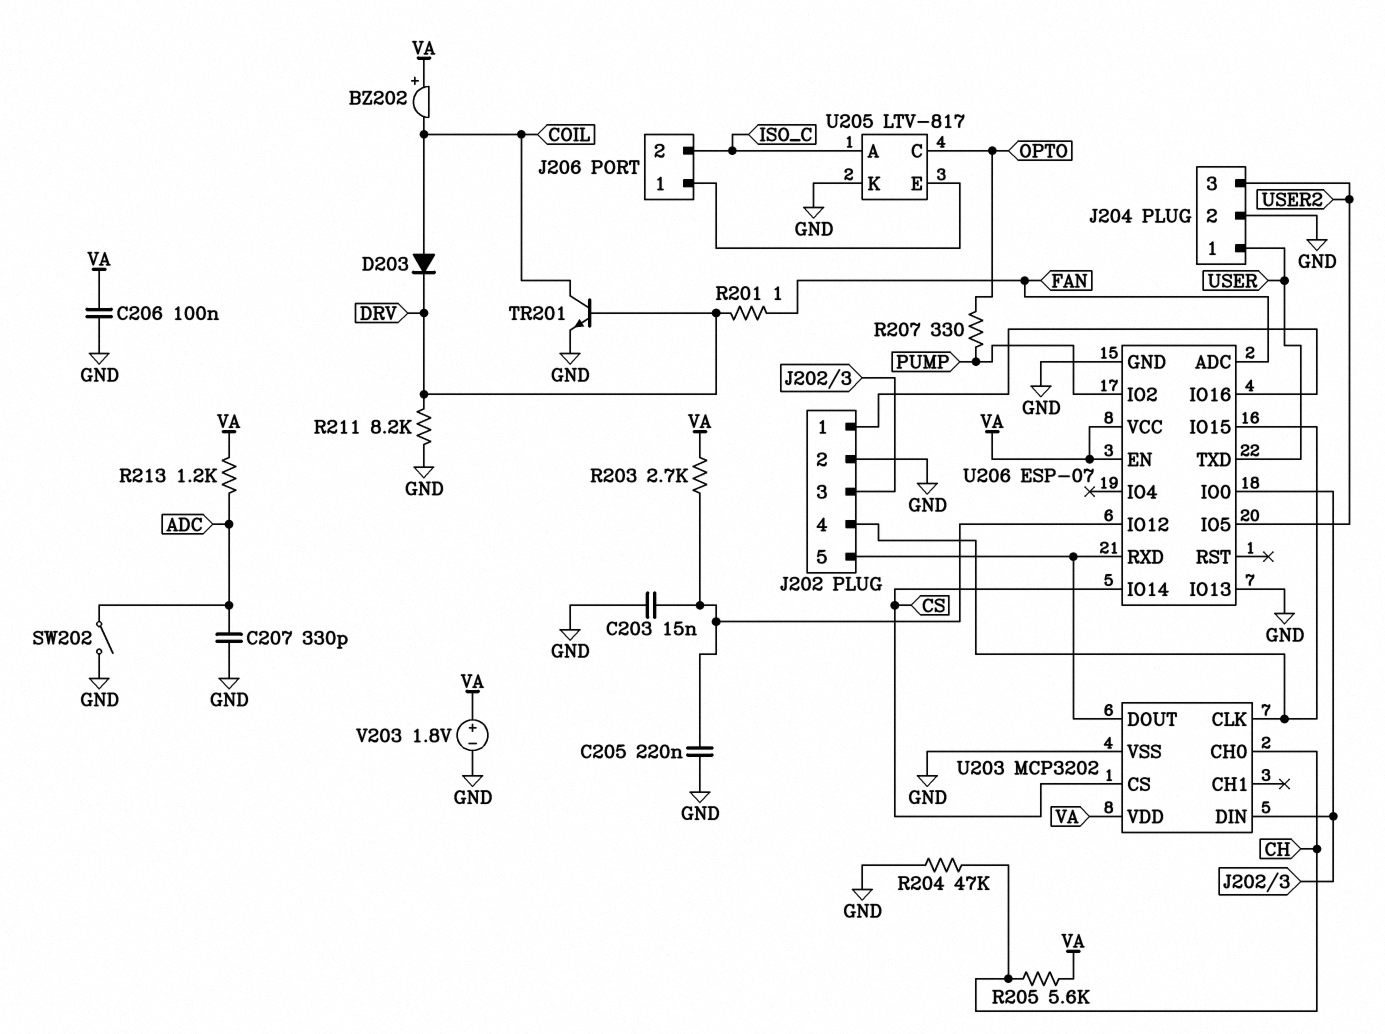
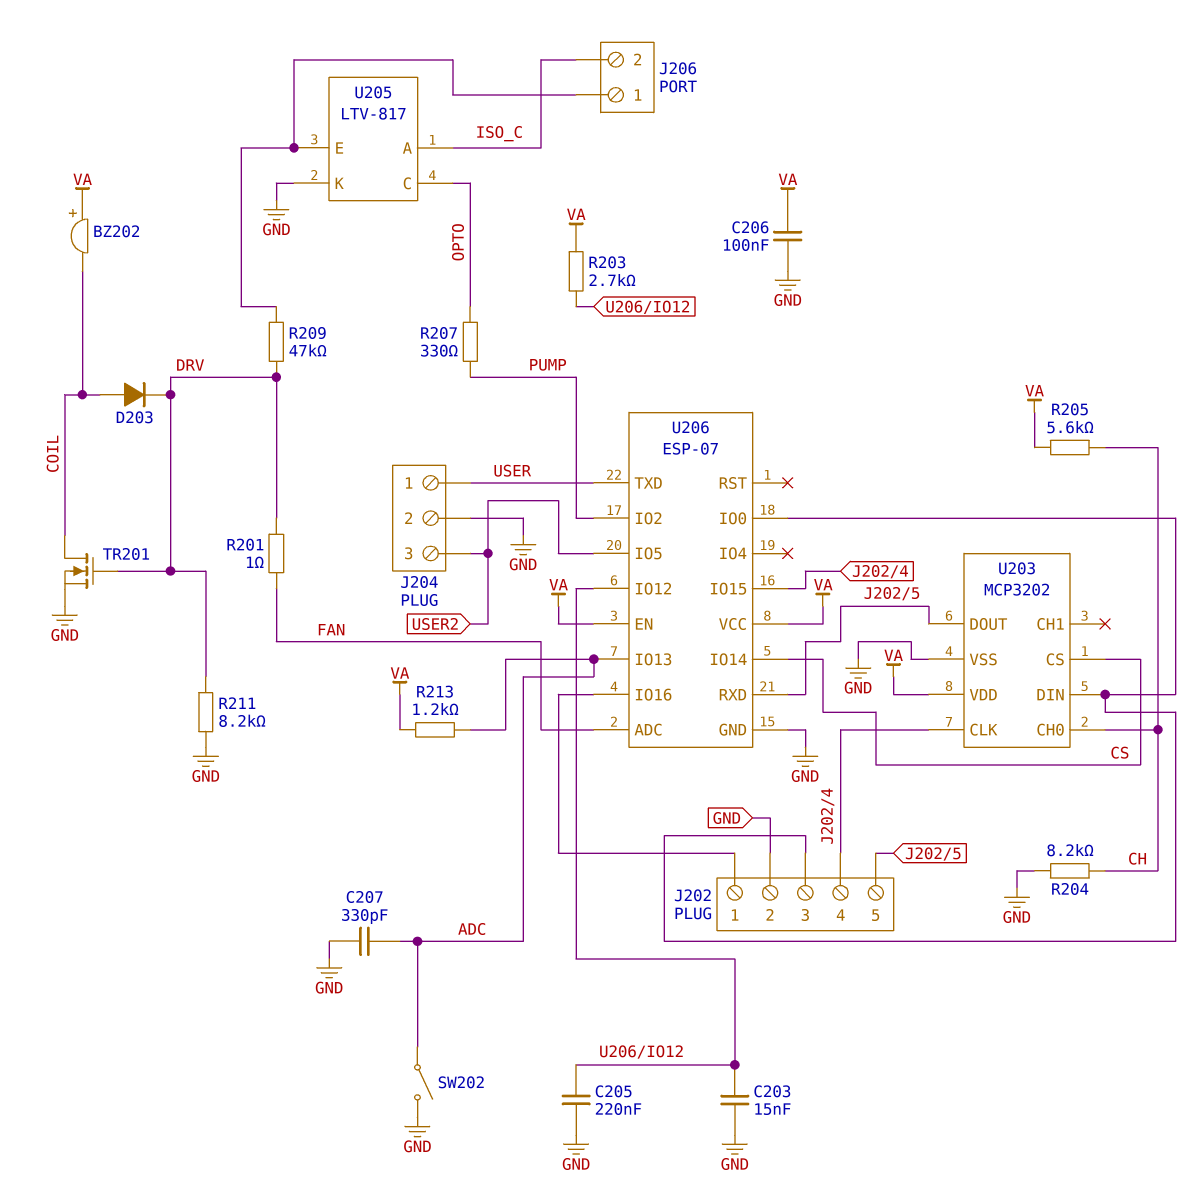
R204: 47k (CH, GND) -> 8.2k (CH, GND)
R209: none -> 47k (DRV, J206/1)
TR201: NPN (B DRV, C COIL, E GND) -> NMOS (G DRV, D COIL, S GND)
U206 pin IO13: GND -> ADC
V203: 1.8V (plus VA, minus GND) -> none

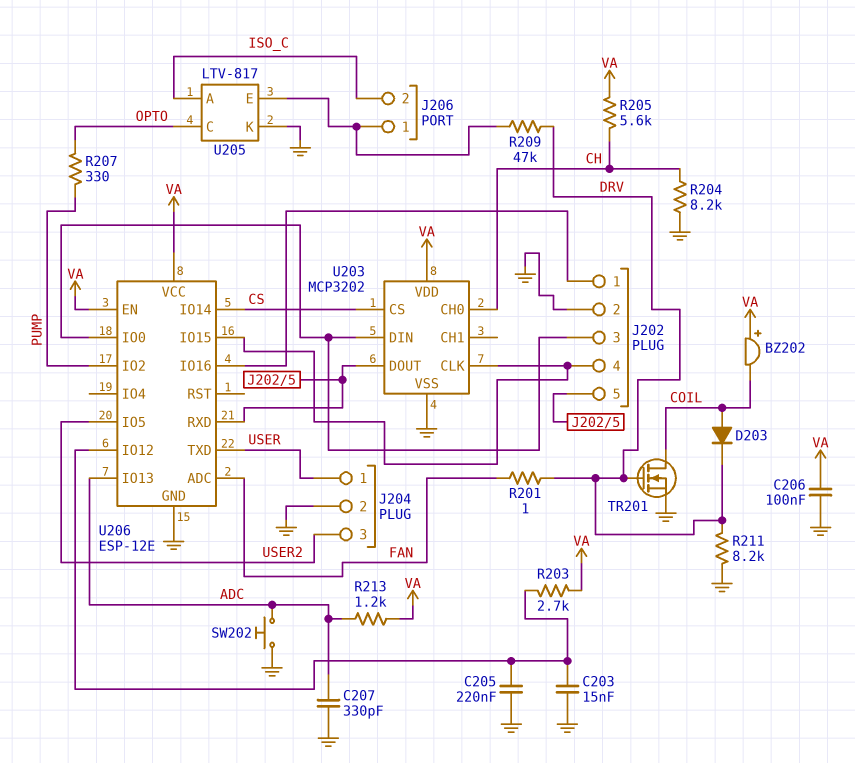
SW202: switch (ADC, GND) -> button (ADC, GND)
U206: ESP-07 -> ESP-12E

